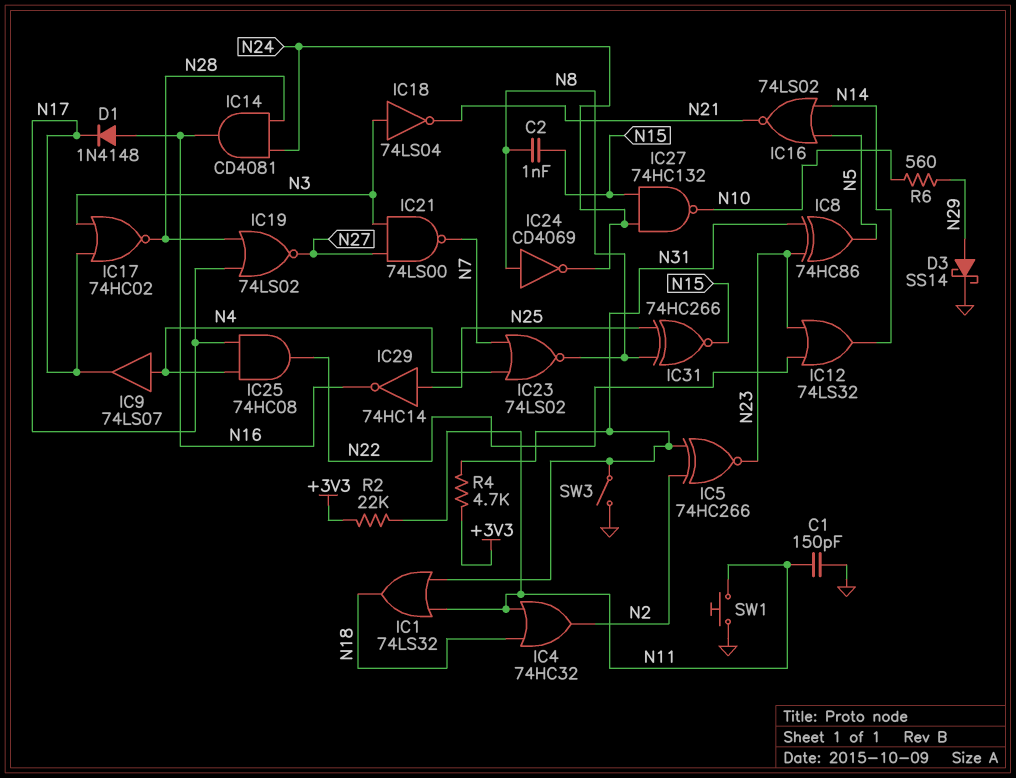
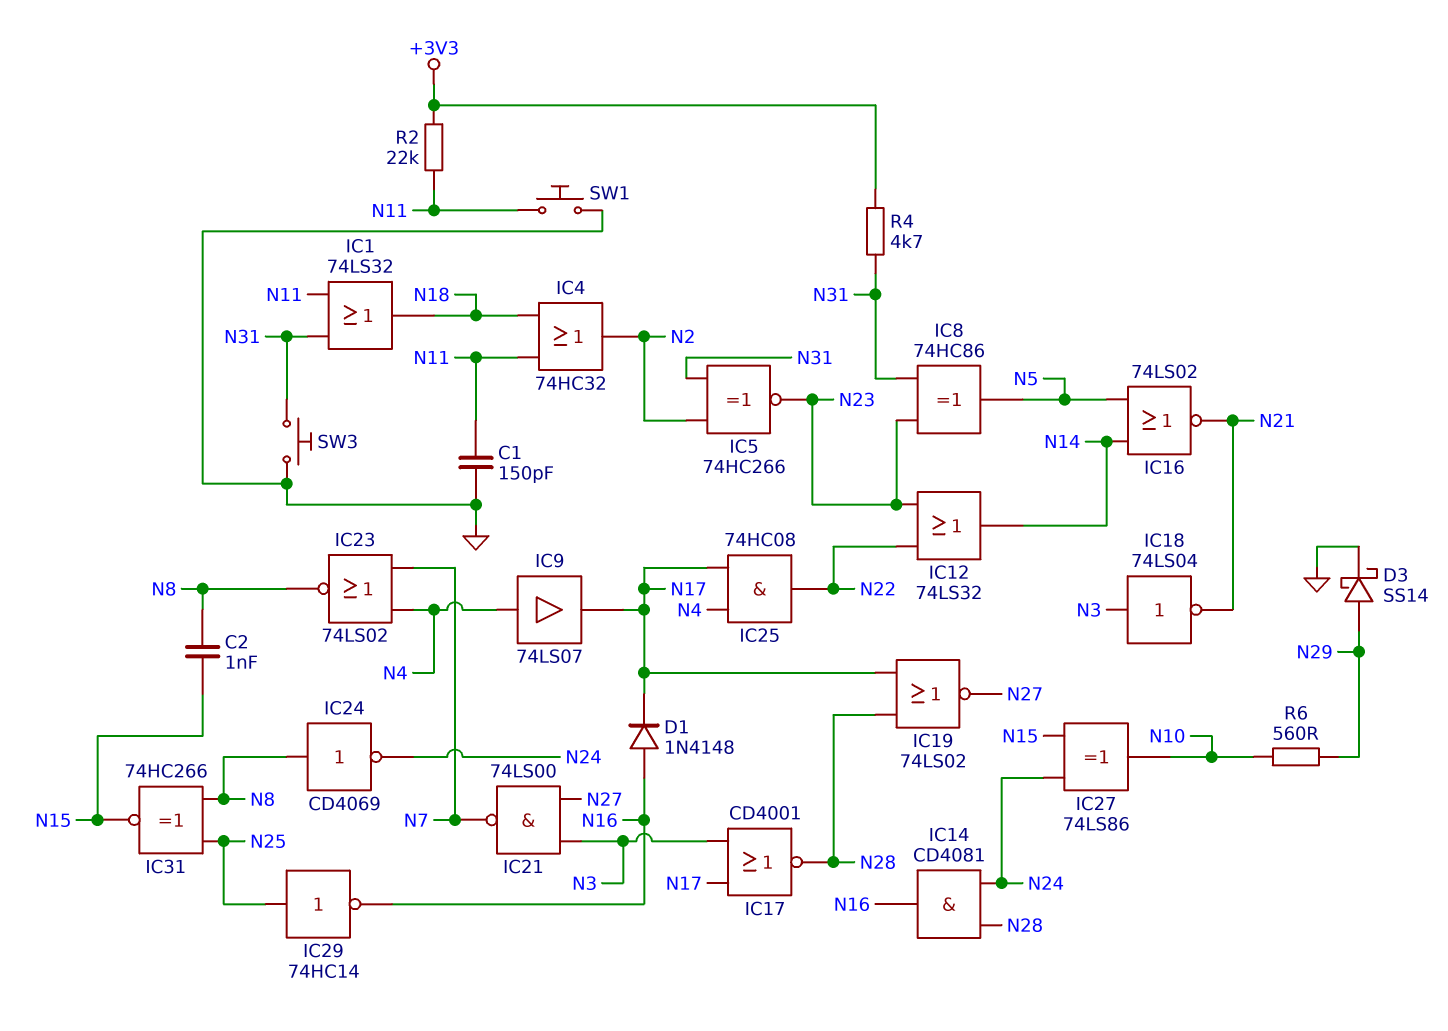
IC17: NOR 74HC02 (in N3, in N17, out N28) -> NOR CD4001 (in N3, in N17, out N28)
IC27: NAND 74HC132 (in N15, in N24, out N10) -> XOR 74LS86 (in N15, in N24, out N10)
SW3: switch (GND, N31) -> button (GND, N31)

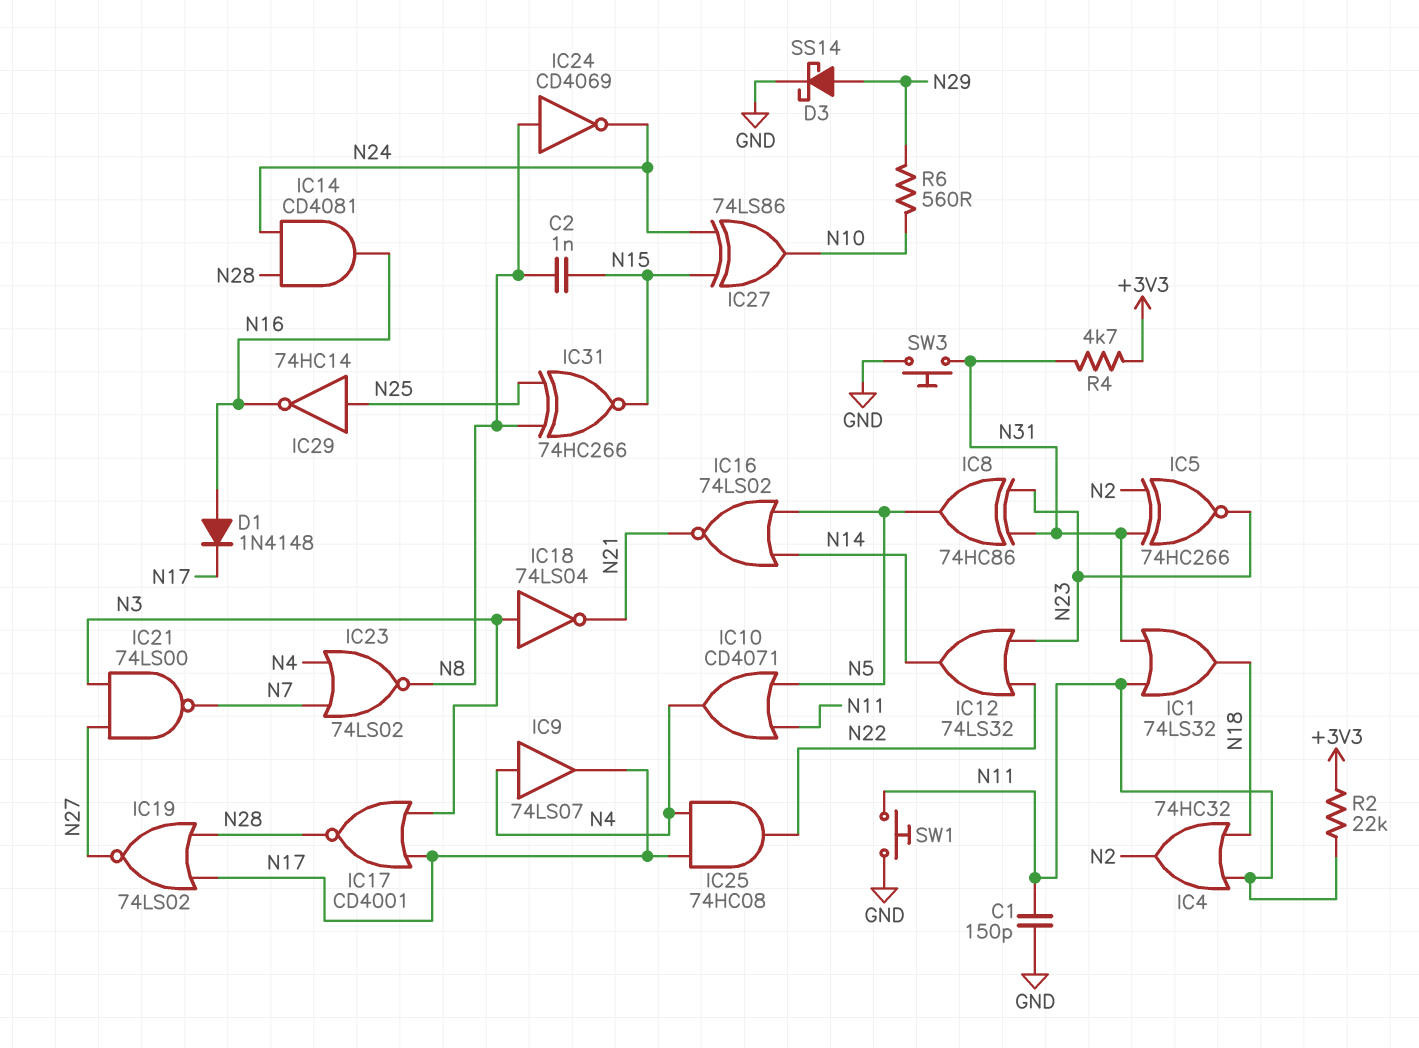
IC10: none -> OR CD4071 (in N5, in N11, out N4)

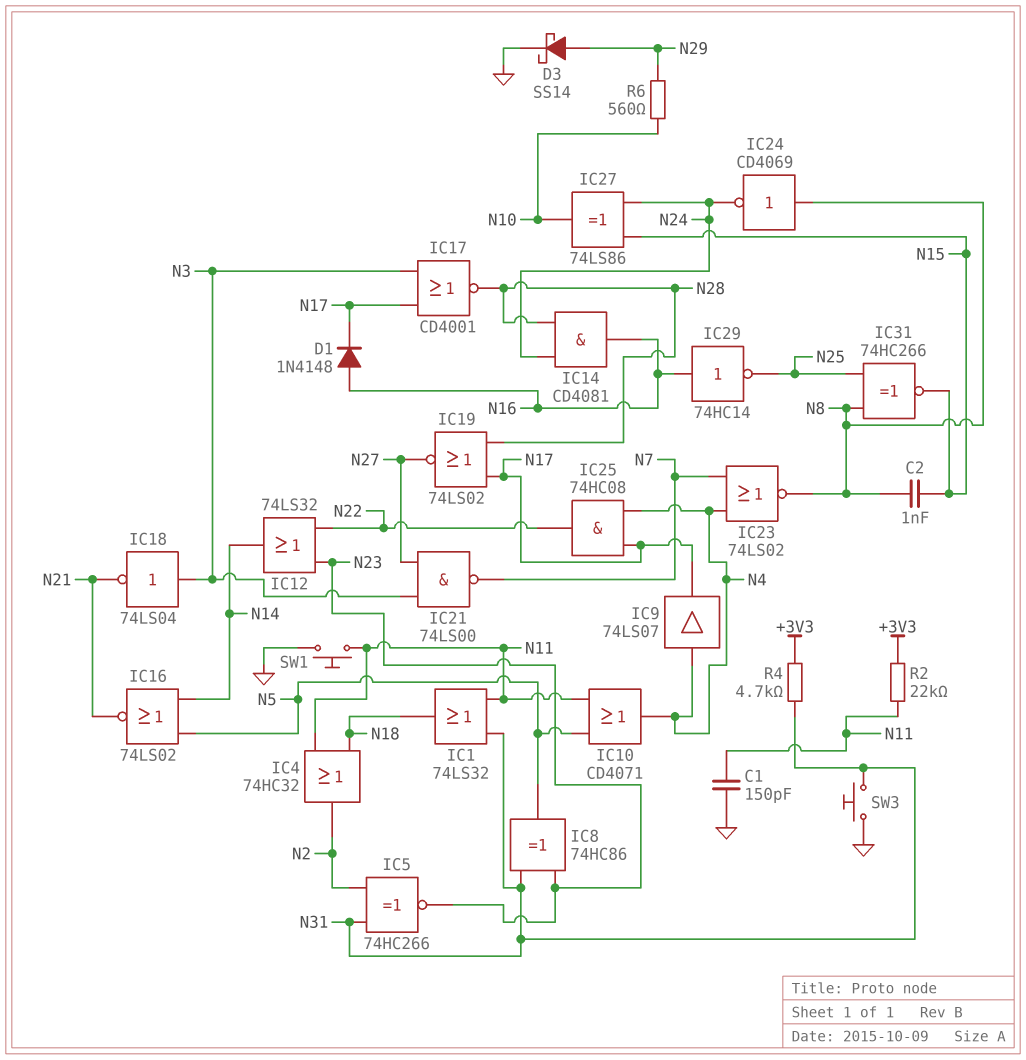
IC29: NOT 74HC14 (in N25, out N16) -> NOT 74HC14 (in N16, out N25)

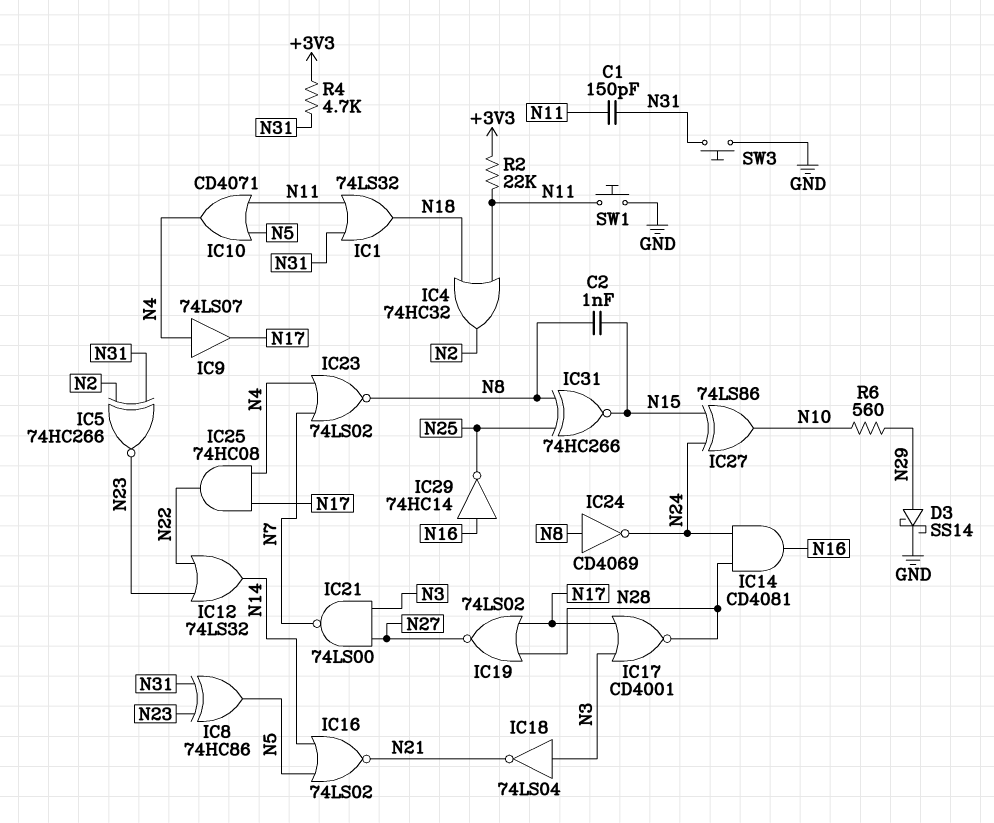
C1: 150pF (GND, N11) -> 150pF (N11, N31)
D1: diode 1N4148 (A N16, K N17) -> none

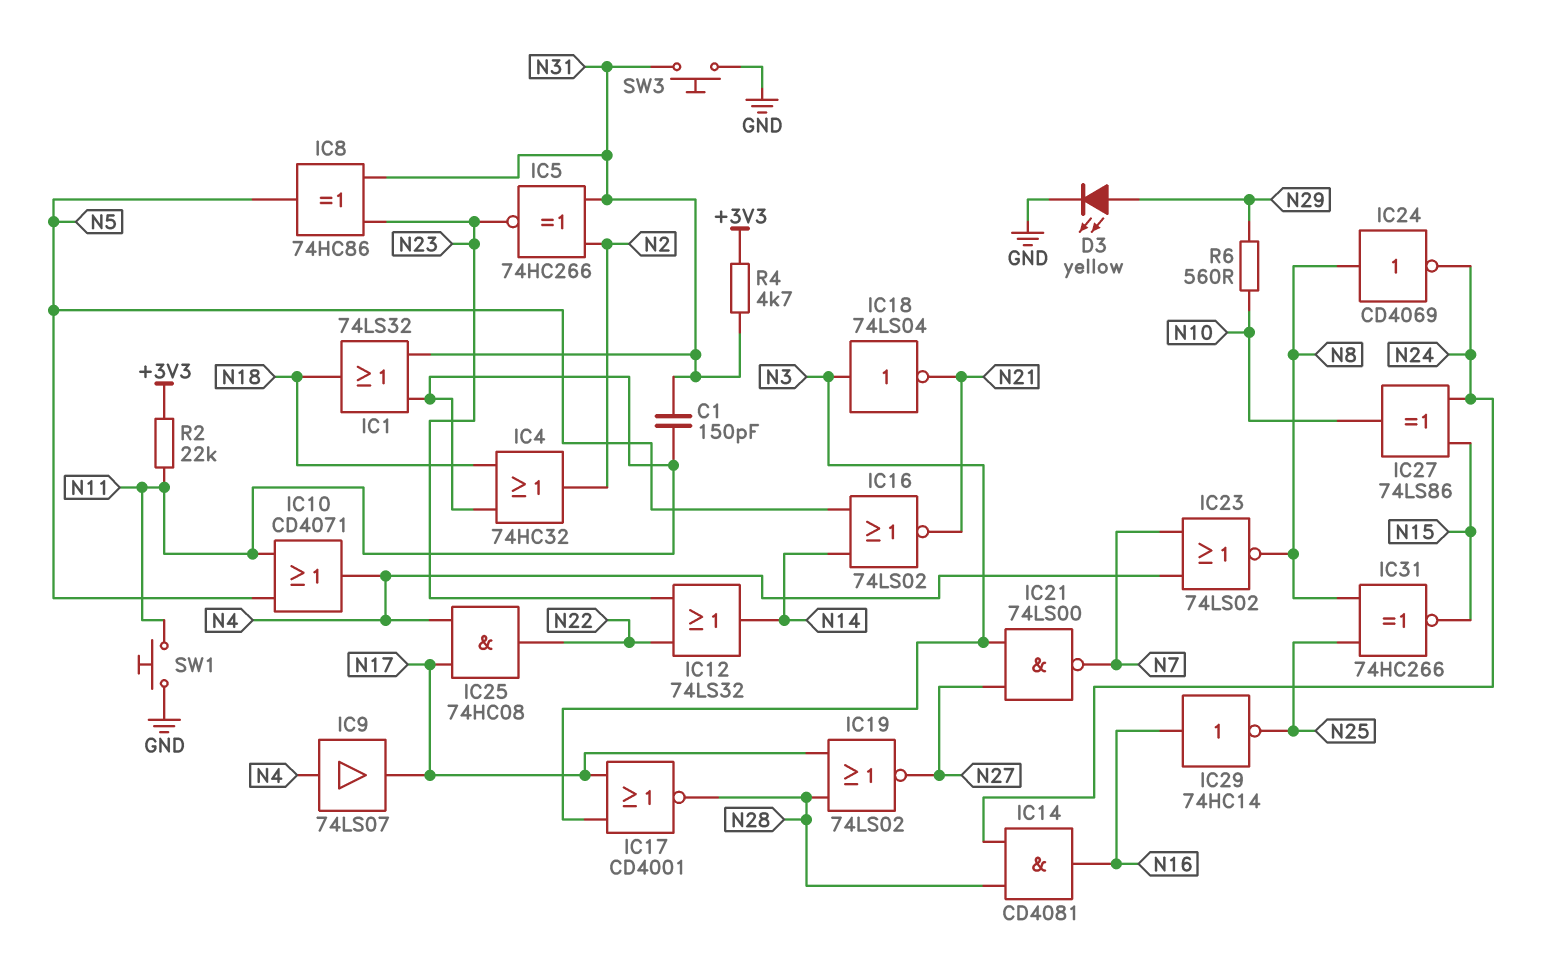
C2: 1nF (N8, N15) -> none
D3: schottky SS14 (A N29, K GND) -> LED yellow (A N29, K GND)

